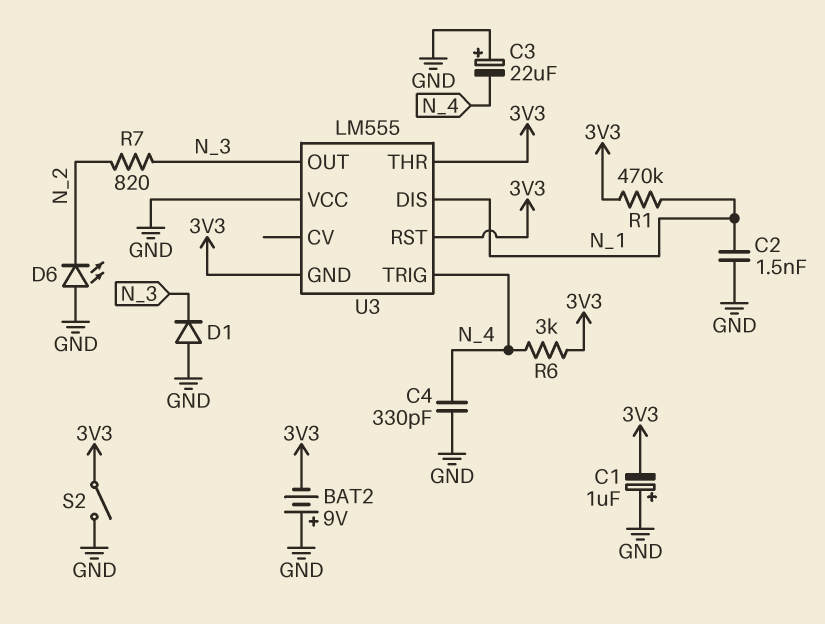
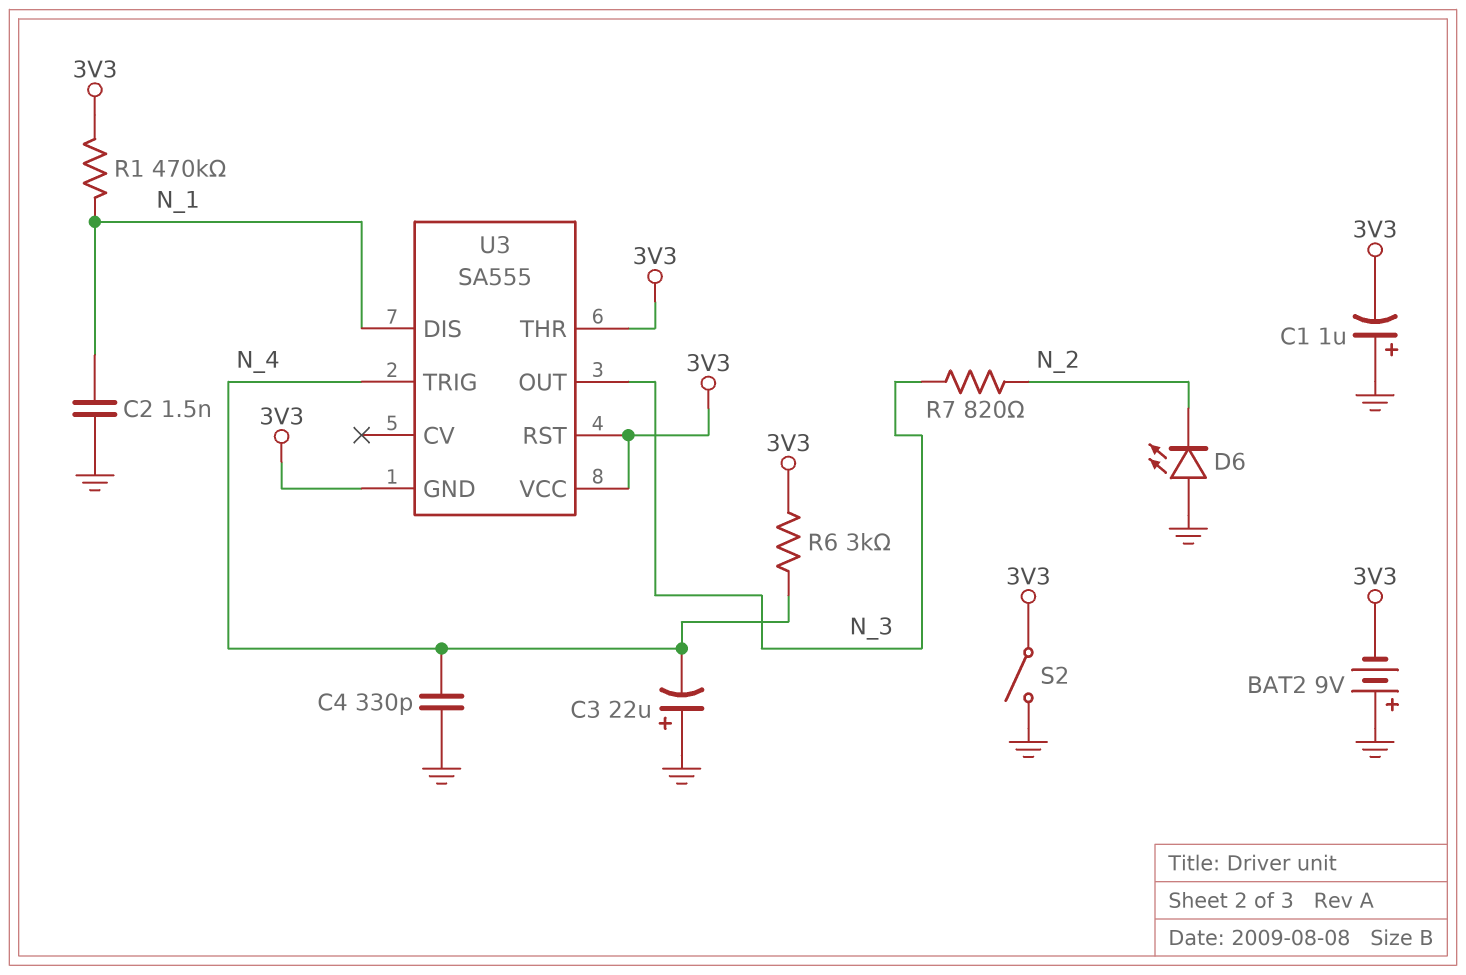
D1: diode (A GND, K N_3) -> none
U3: LM555 -> SA555
U3 pin VCC: GND -> 3V3

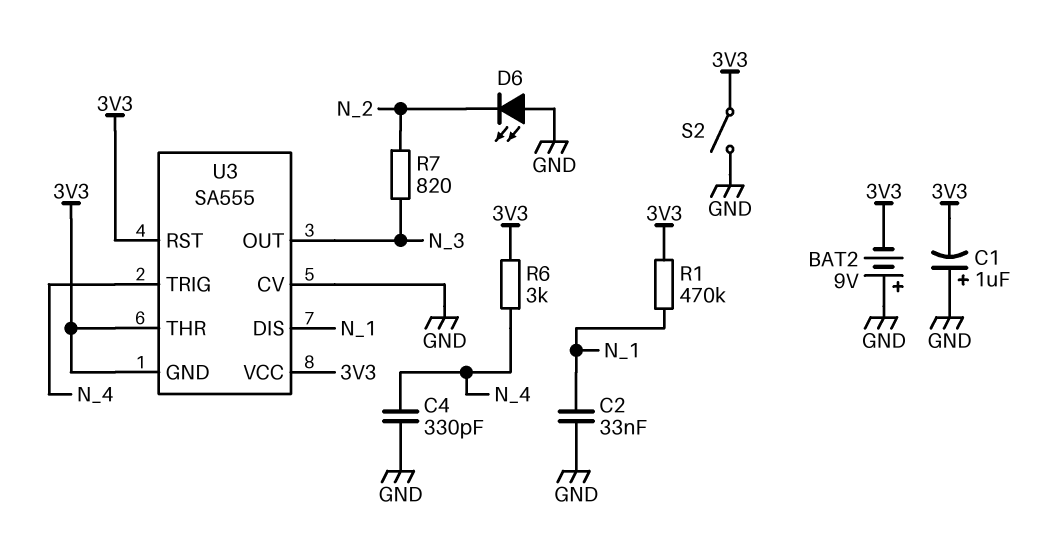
C2: 1.5nF (GND, N_1) -> 33nF (GND, N_1)
C3: 22uF (plus GND, minus N_4) -> none
U3 pin CV: none -> GND

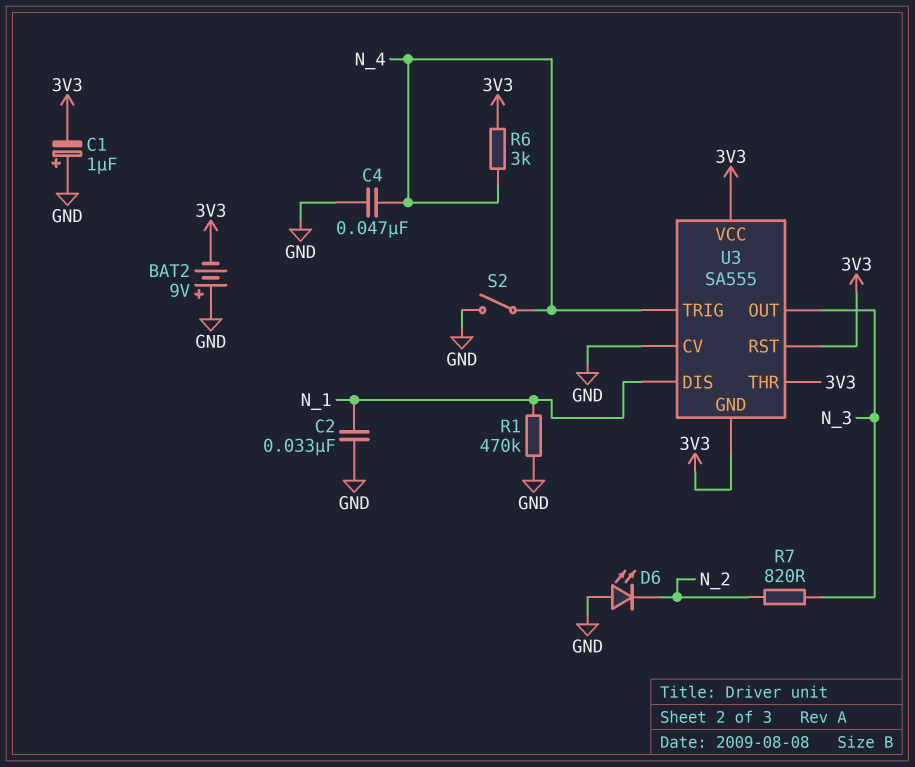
C4: 330pF (GND, N_4) -> 47nF (GND, N_4)
R1: 470k (3V3, N_1) -> 470k (GND, N_1)
S2: switch (3V3, GND) -> switch (GND, N_4)

